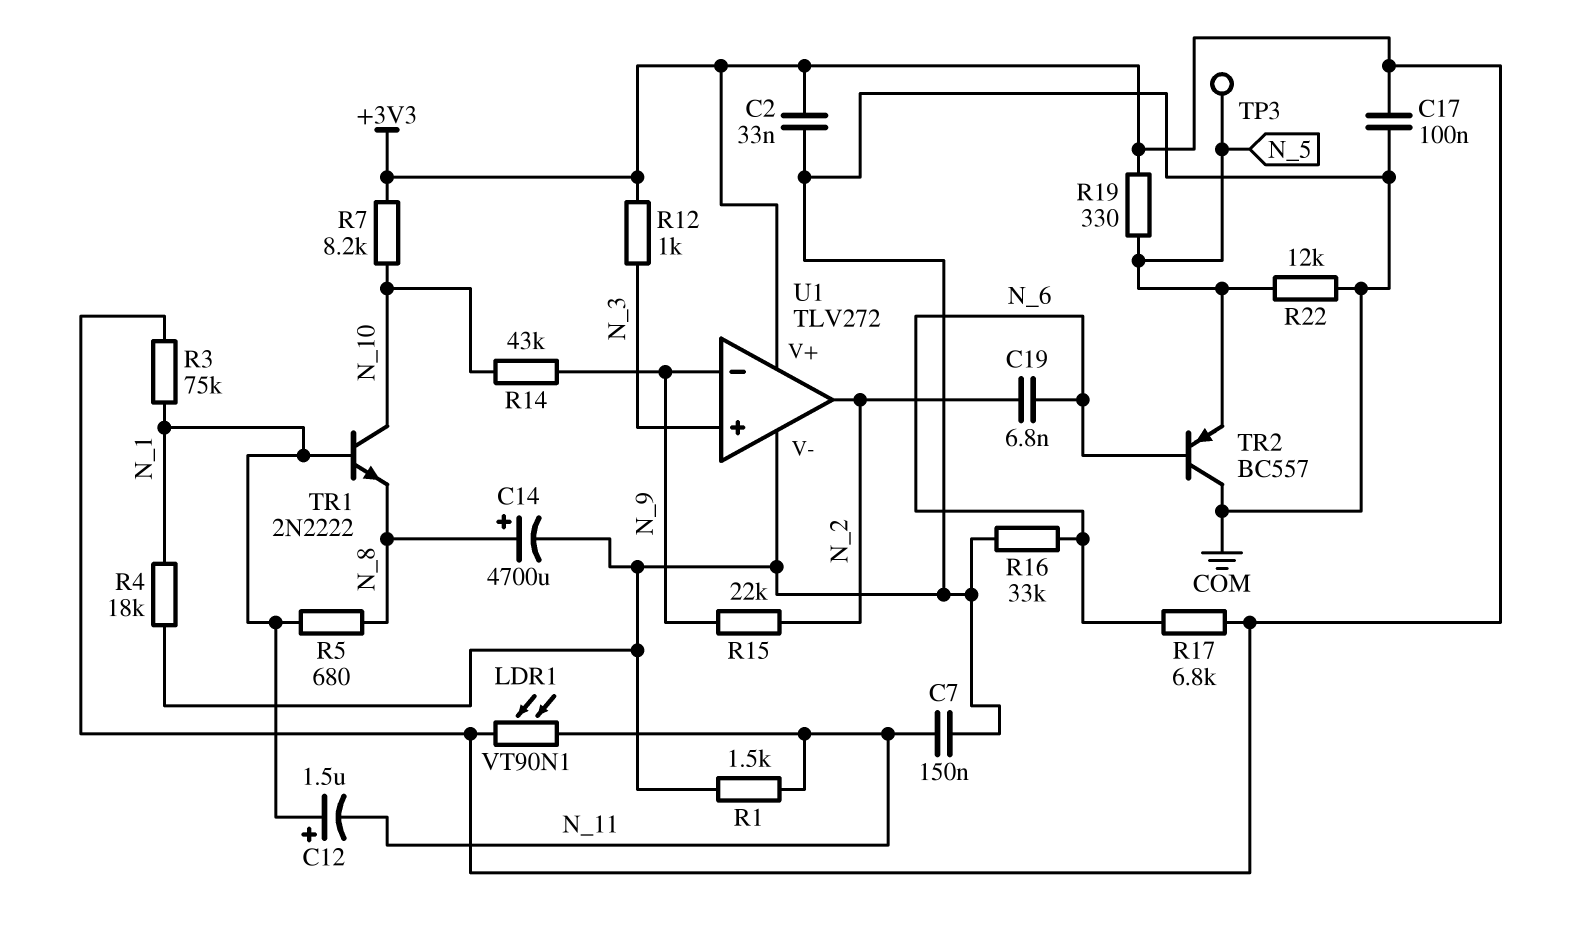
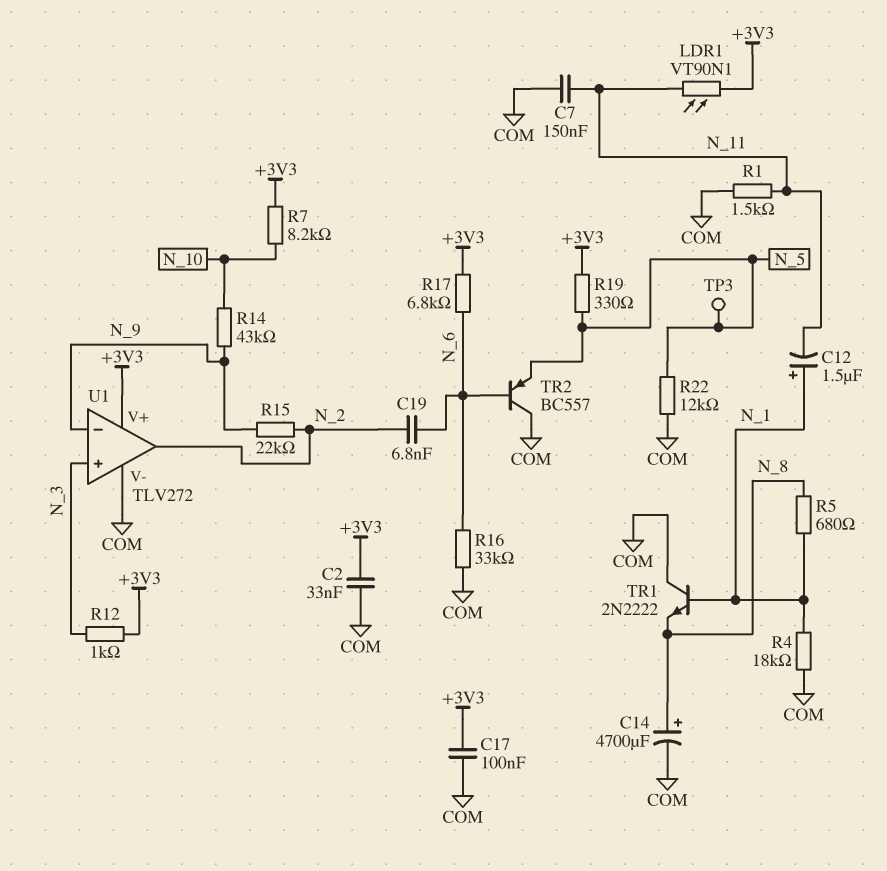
R3: 75k (+3V3, N_1) -> none
TR1: NPN 2N2222 (B N_1, C N_10, E N_8) -> NPN 2N2222 (B N_1, C COM, E N_8)

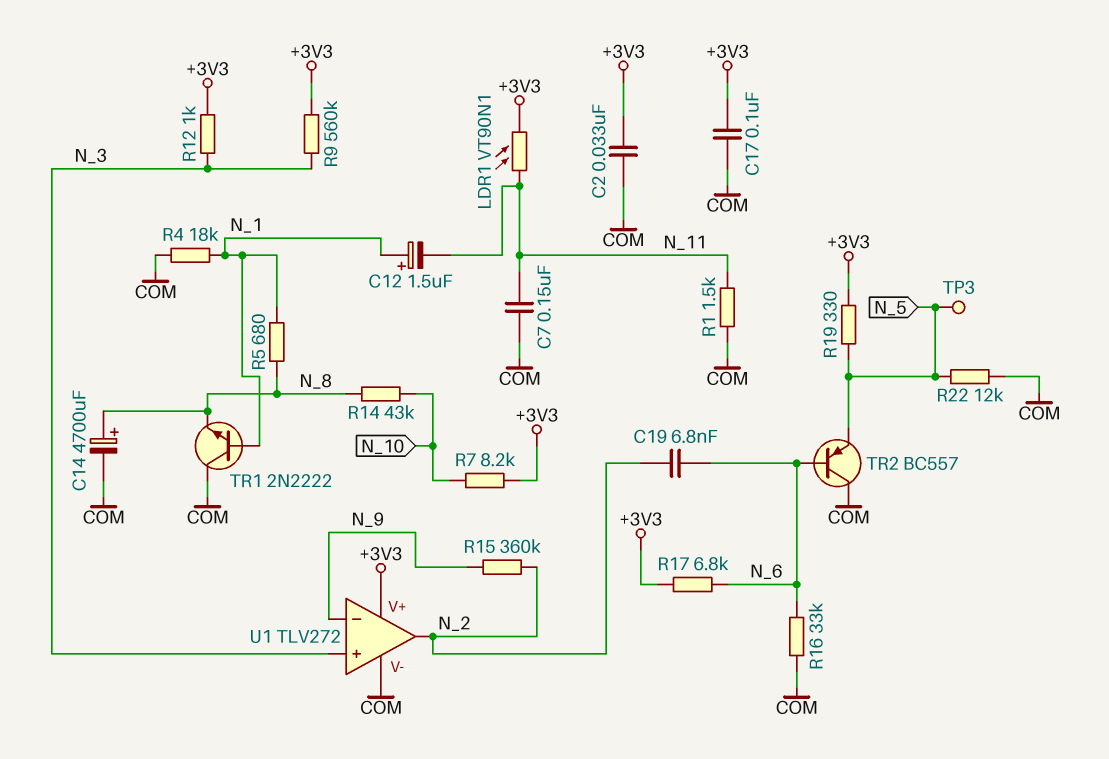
R9: none -> 560k (+3V3, N_3)
R14: 43k (N_9, N_10) -> 43k (N_8, N_10)
R15: 22k (N_2, N_9) -> 360k (N_2, N_9)

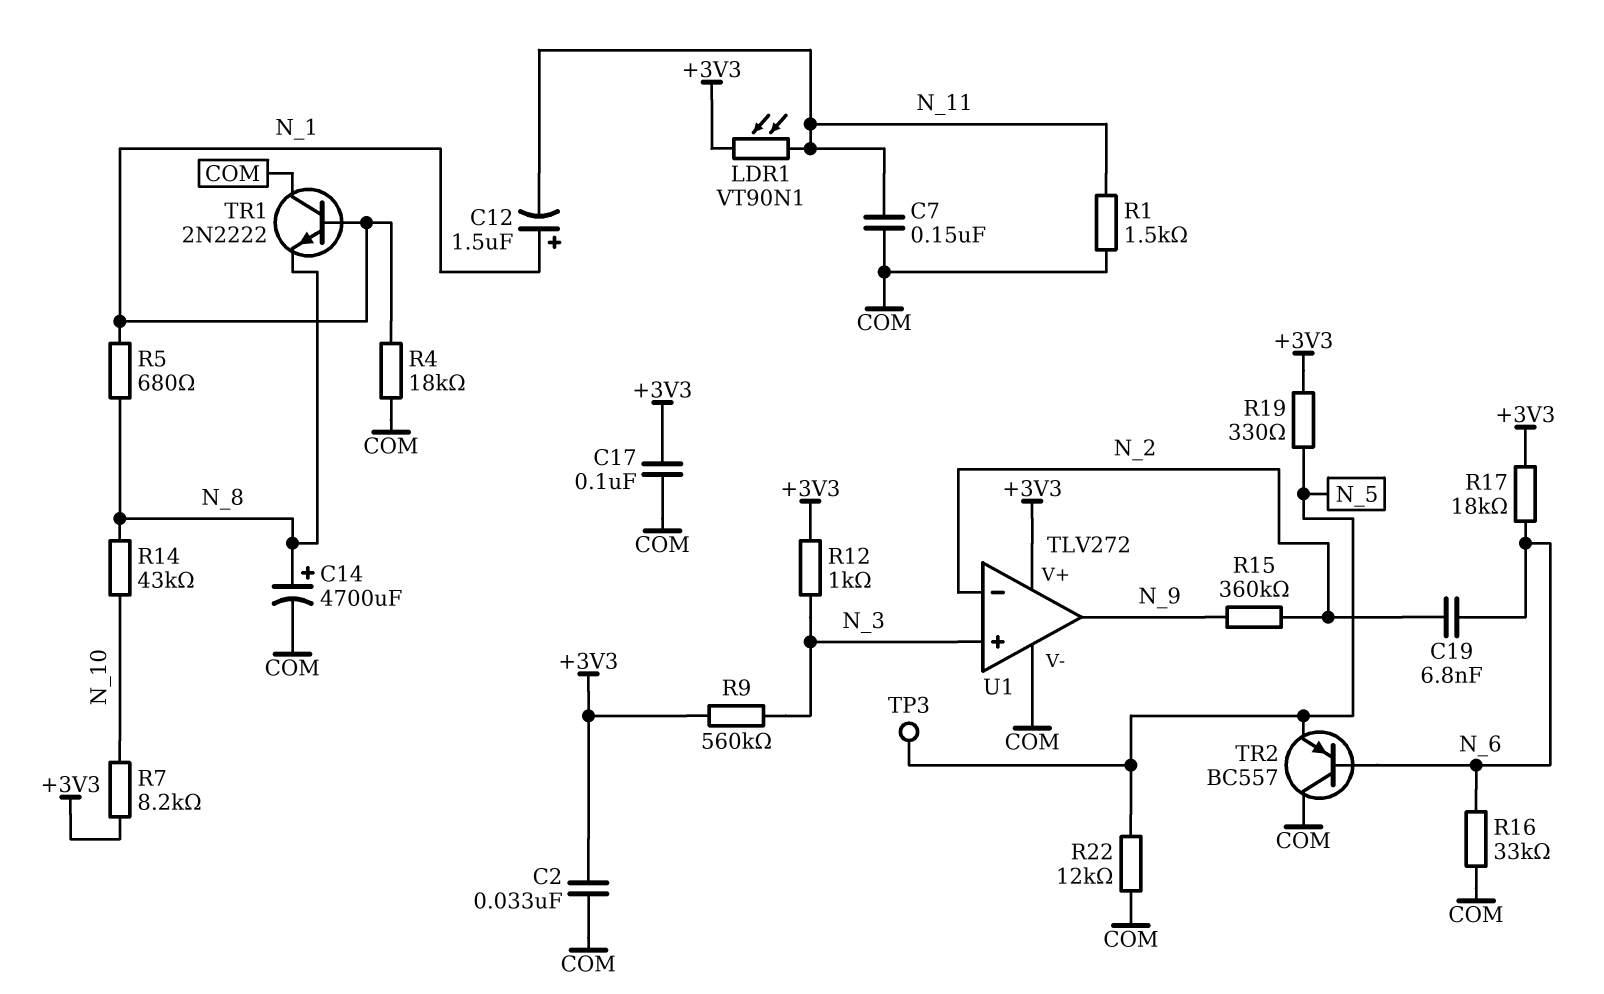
R17: 6.8k (+3V3, N_6) -> 18k (+3V3, N_6)
U1 pin in-: N_9 -> N_2
U1 pin out: N_2 -> N_9

